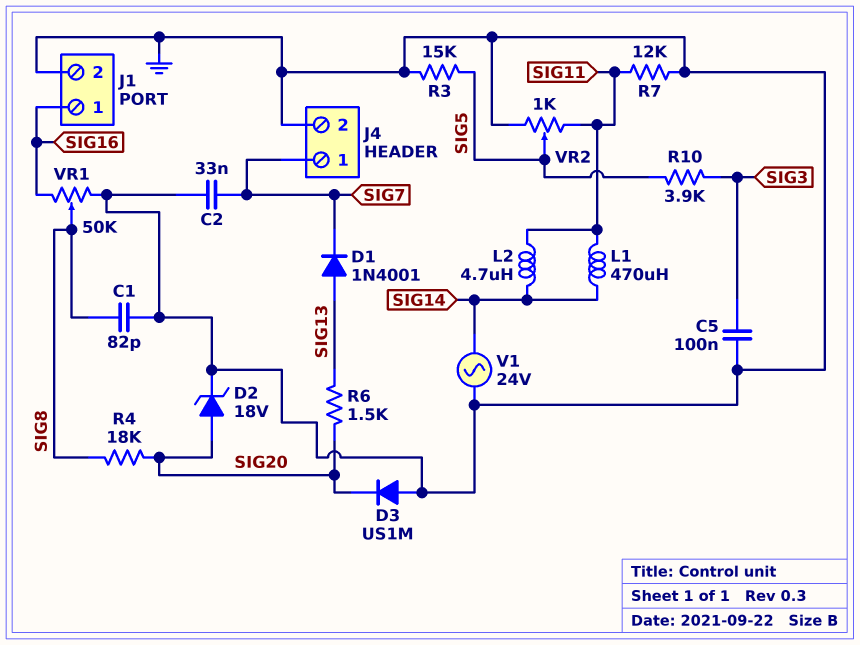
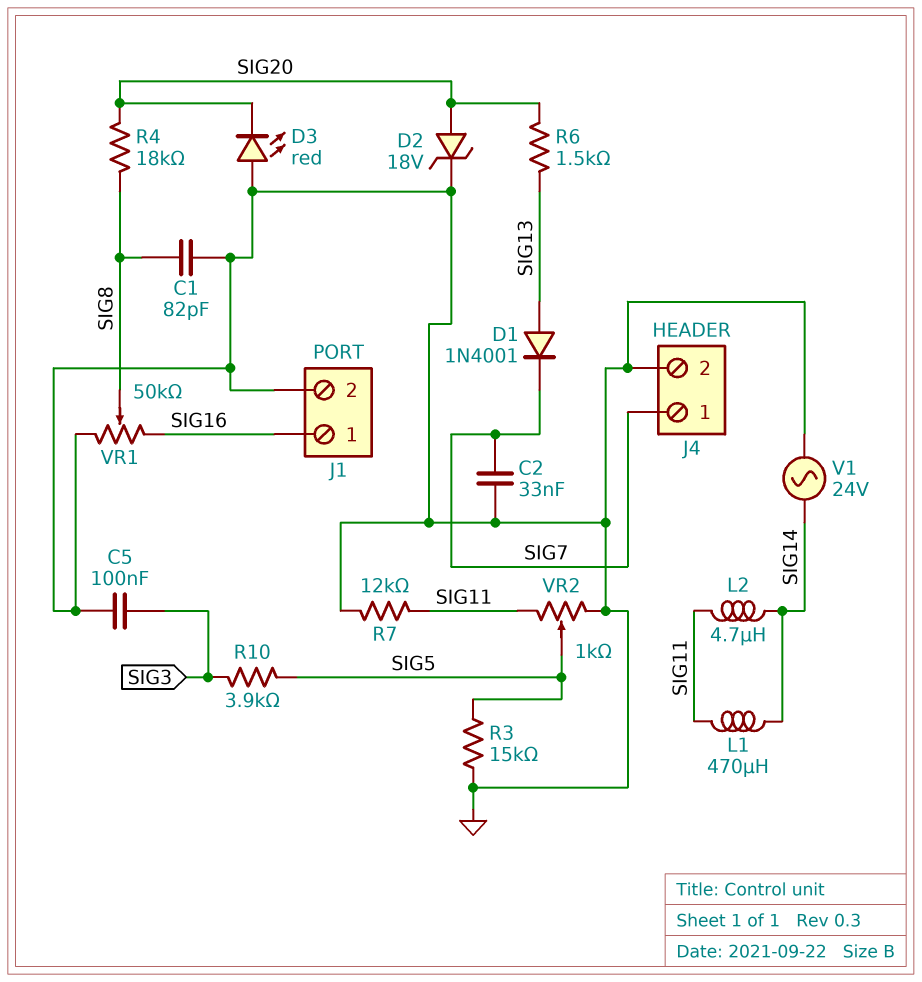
D3: diode US1M (A GND, K SIG20) -> LED red (A GND, K SIG20)

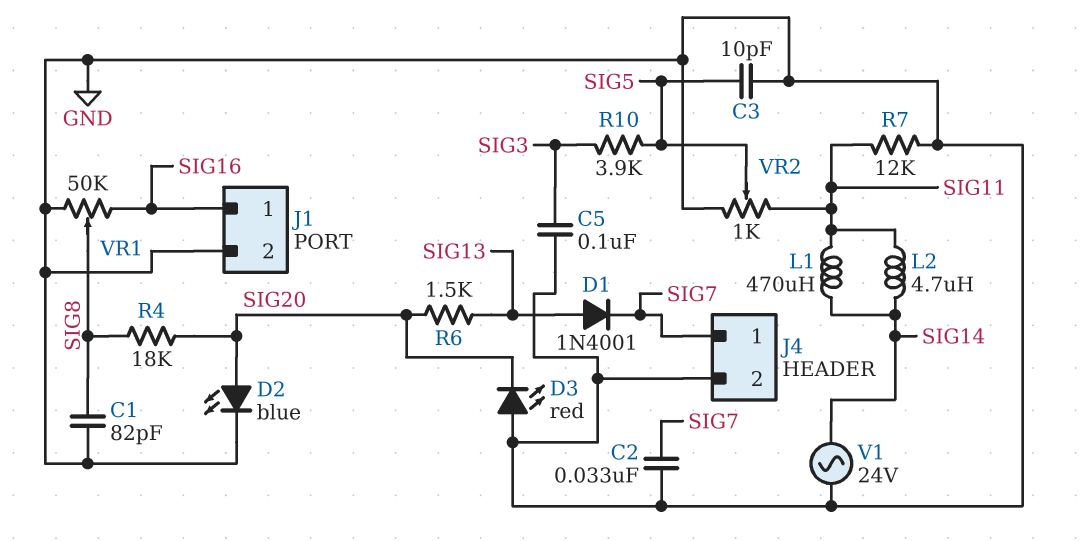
C3: none -> 10pF (GND, SIG5)
D2: zener 18V (A SIG20, K GND) -> LED blue (A SIG20, K GND)
R3: 15k (GND, SIG5) -> none

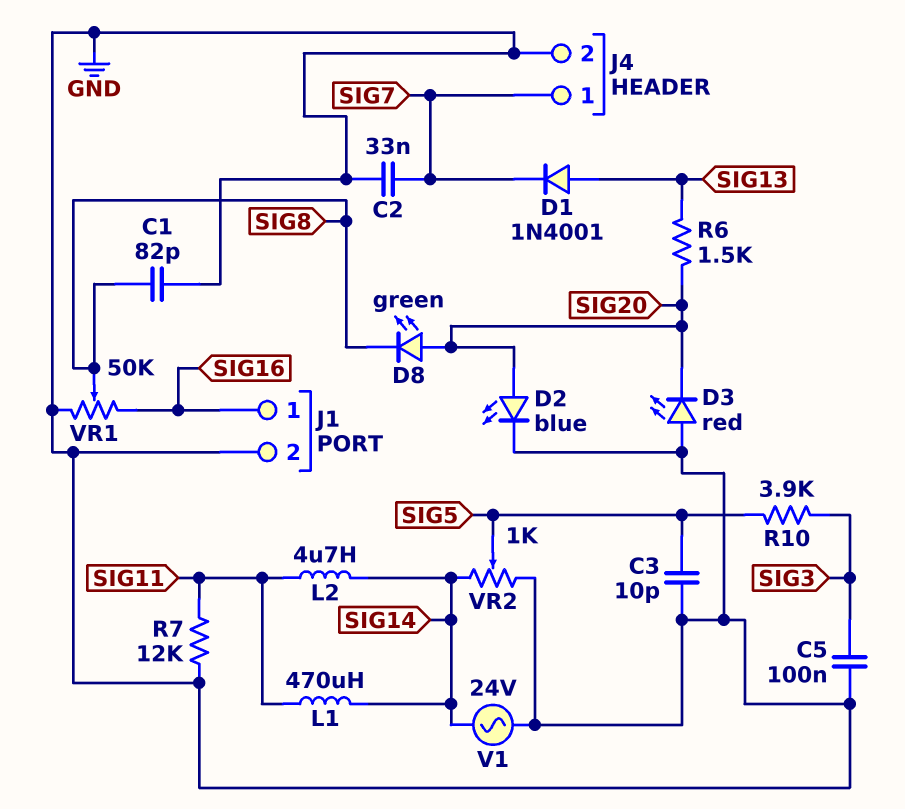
D8: none -> LED green (A SIG20, K SIG8)
R4: 18k (SIG8, SIG20) -> none
VR2: 1k (GND, SIG11, wiper SIG5) -> 1k (GND, SIG14, wiper SIG5)

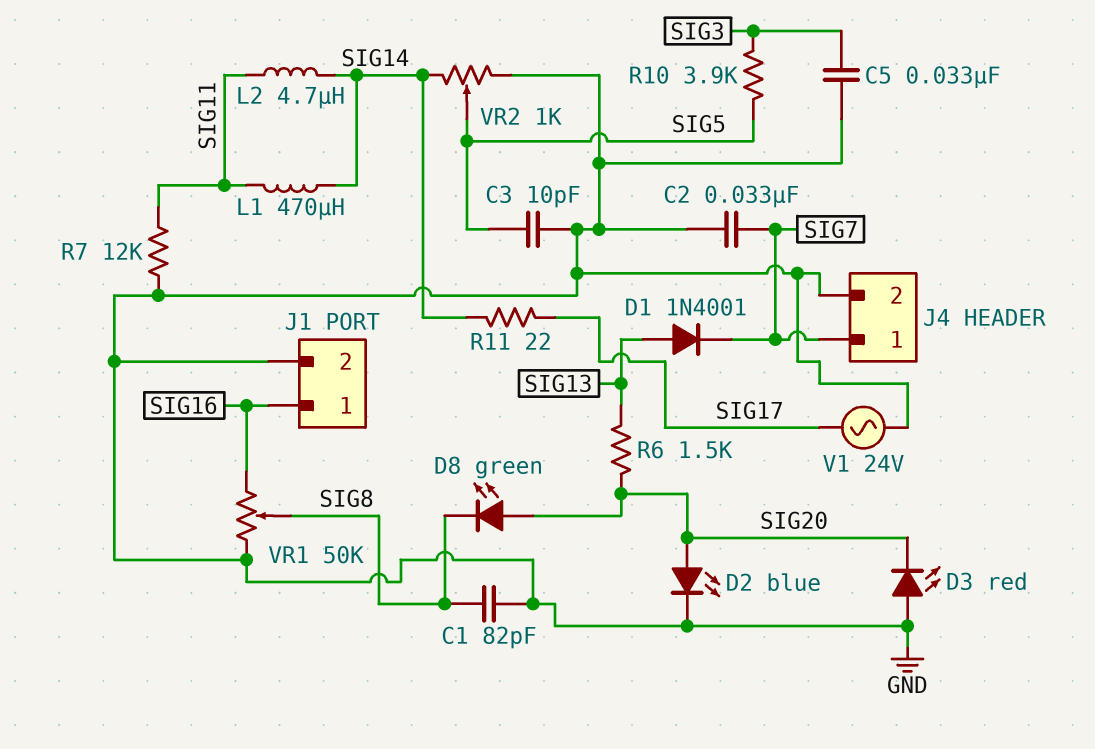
C5: 100nF (GND, SIG3) -> 33nF (GND, SIG3)
R11: none -> 22 (SIG14, SIG17)
V1: AC 24V (GND, SIG14) -> AC 24V (GND, SIG17)

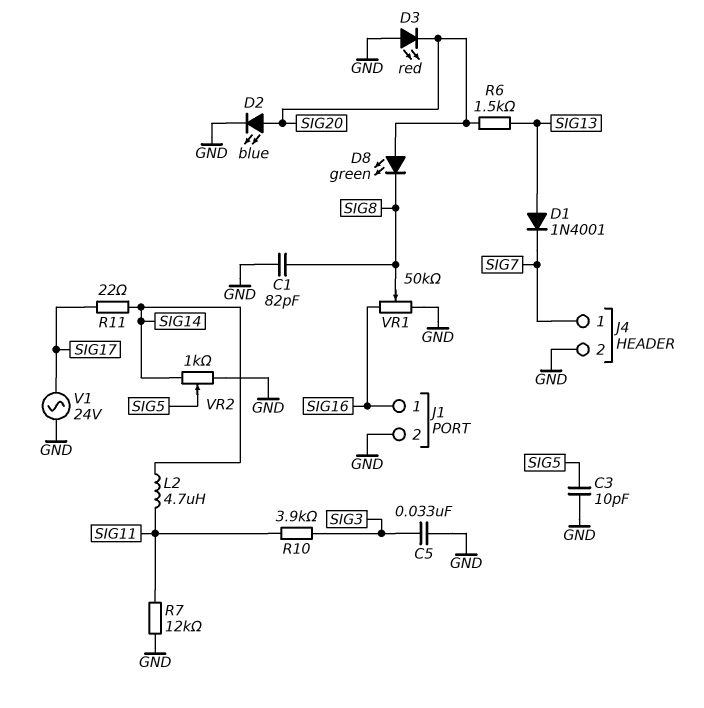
C2: 33nF (GND, SIG7) -> none
L1: 470uH (SIG11, SIG14) -> none
R10: 3.9k (SIG3, SIG5) -> 3.9k (SIG3, SIG11)

